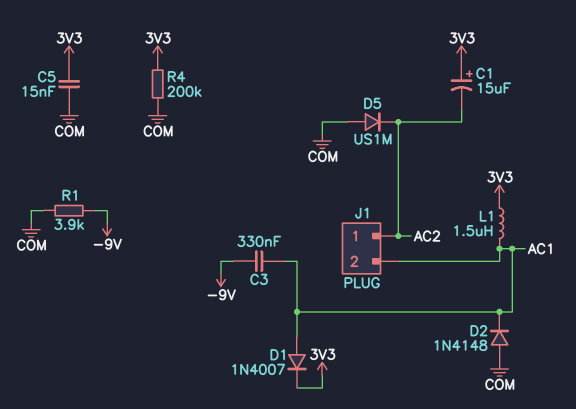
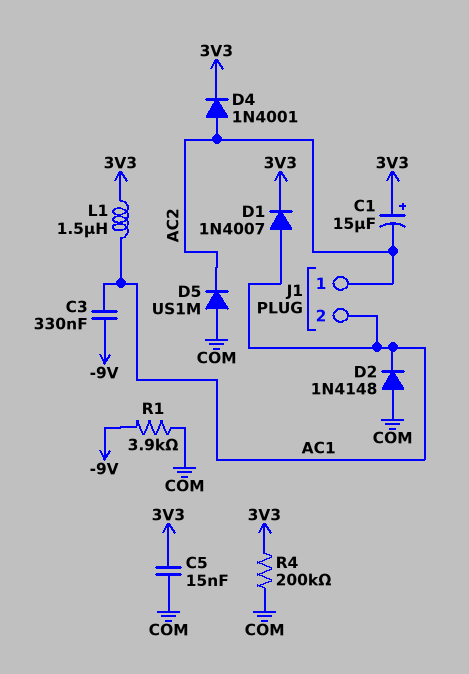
D4: none -> diode 1N4001 (A AC2, K 3V3)

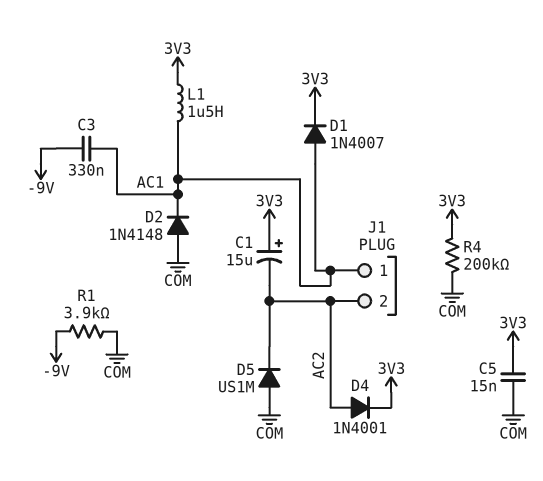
J1 pin 1: AC2 -> AC1
J1 pin 2: AC1 -> AC2

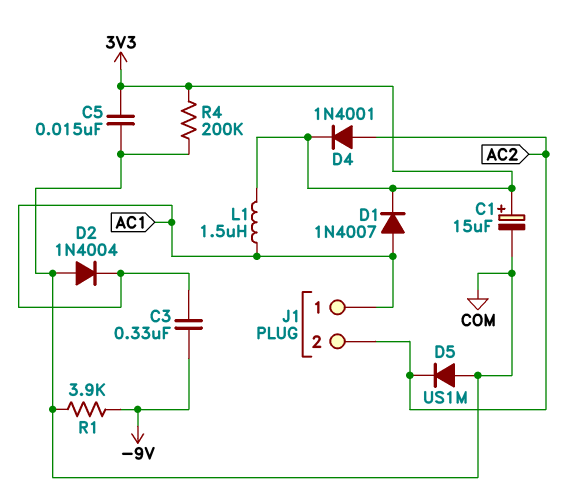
C1: 15uF (plus 3V3, minus AC2) -> 15uF (plus 3V3, minus COM)
D2: diode 1N4148 (A COM, K AC1) -> diode 1N4004 (A COM, K AC1)

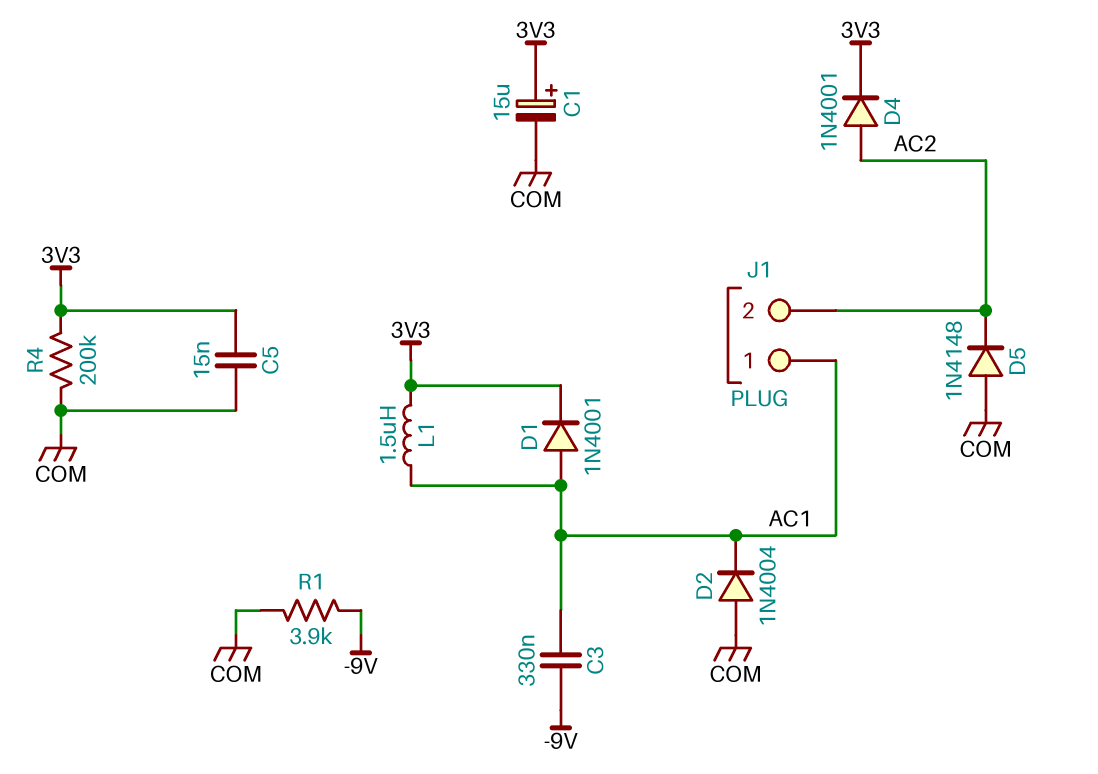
D1: diode 1N4007 (A AC1, K 3V3) -> diode 1N4001 (A AC1, K 3V3)
D5: diode US1M (A COM, K AC2) -> diode 1N4148 (A COM, K AC2)

